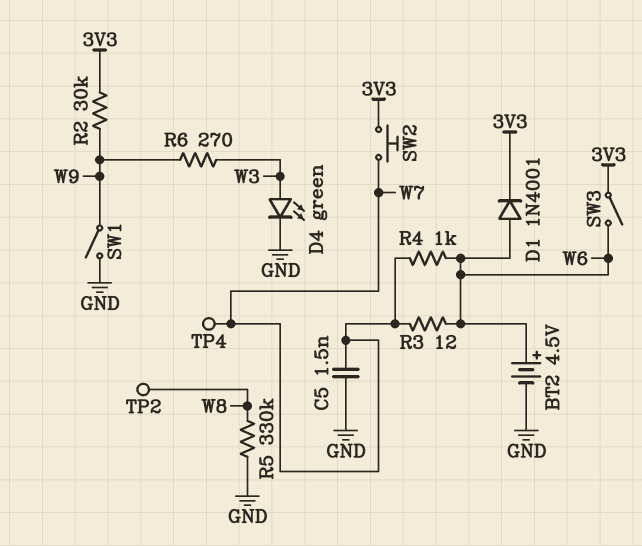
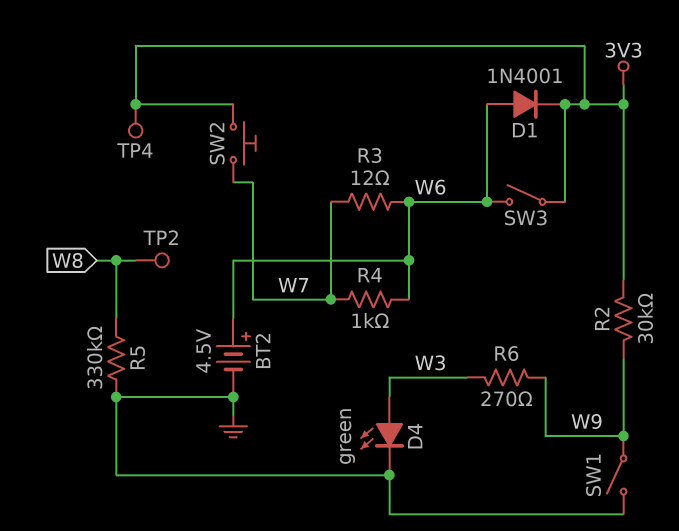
C5: 1.5nF (GND, W7) -> none
TP4: test point (W7) -> test point (3V3)

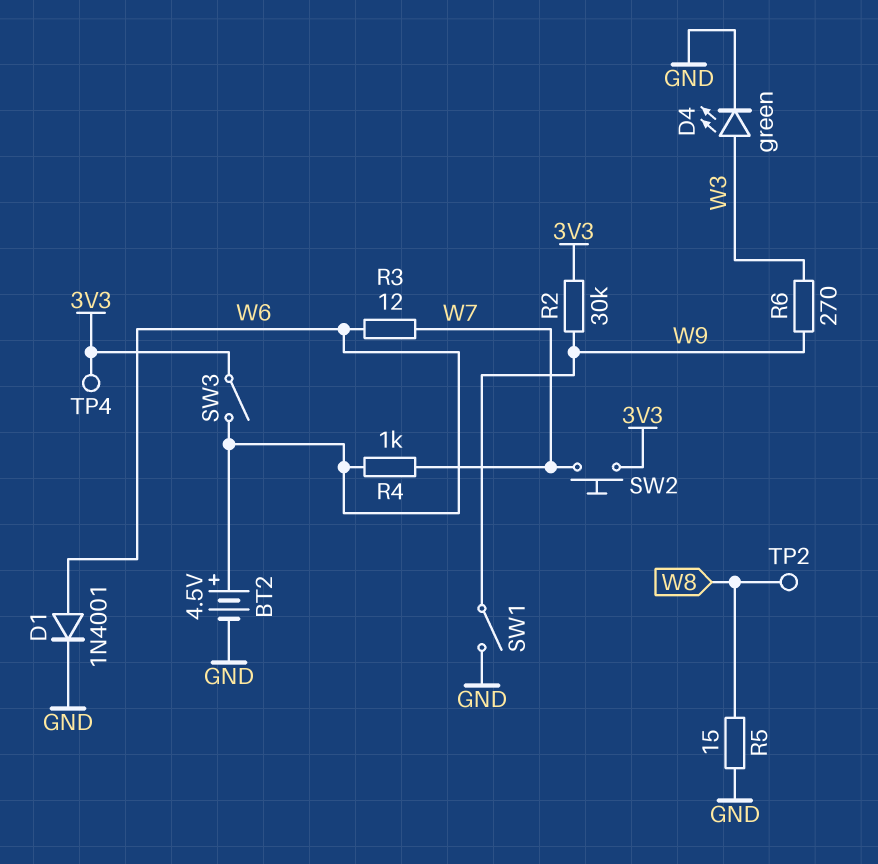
D1: diode 1N4001 (A W6, K 3V3) -> diode 1N4001 (A W6, K GND)
R5: 330k (GND, W8) -> 15 (GND, W8)

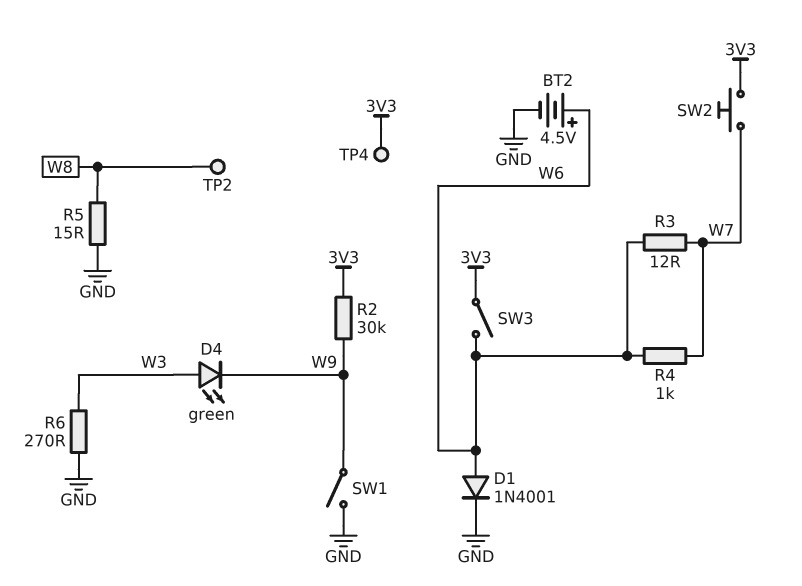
D4: LED green (A W3, K GND) -> LED green (A W3, K W9)
R6: 270 (W3, W9) -> 270 (GND, W3)

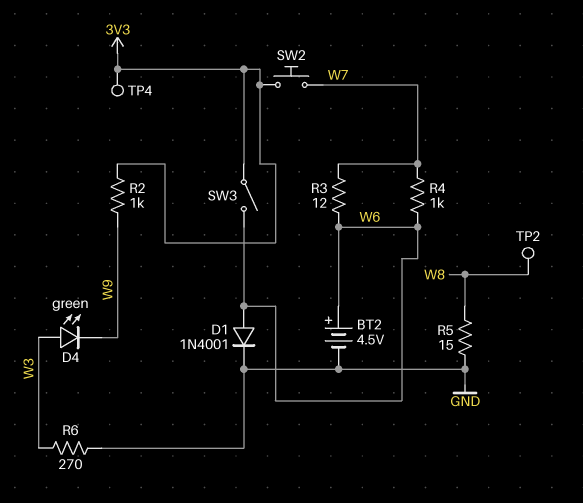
R2: 30k (3V3, W9) -> 1k (3V3, W9)
SW1: switch (GND, W9) -> none

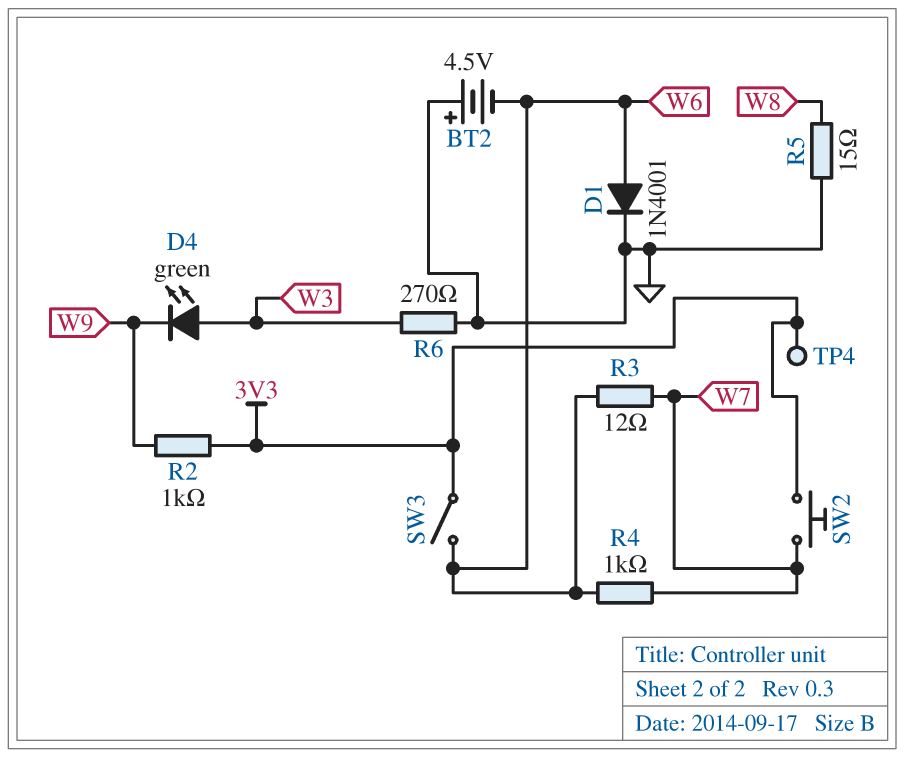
BT2: 4.5V (plus W6, minus GND) -> 4.5V (plus GND, minus W6)
TP2: test point (W8) -> none

